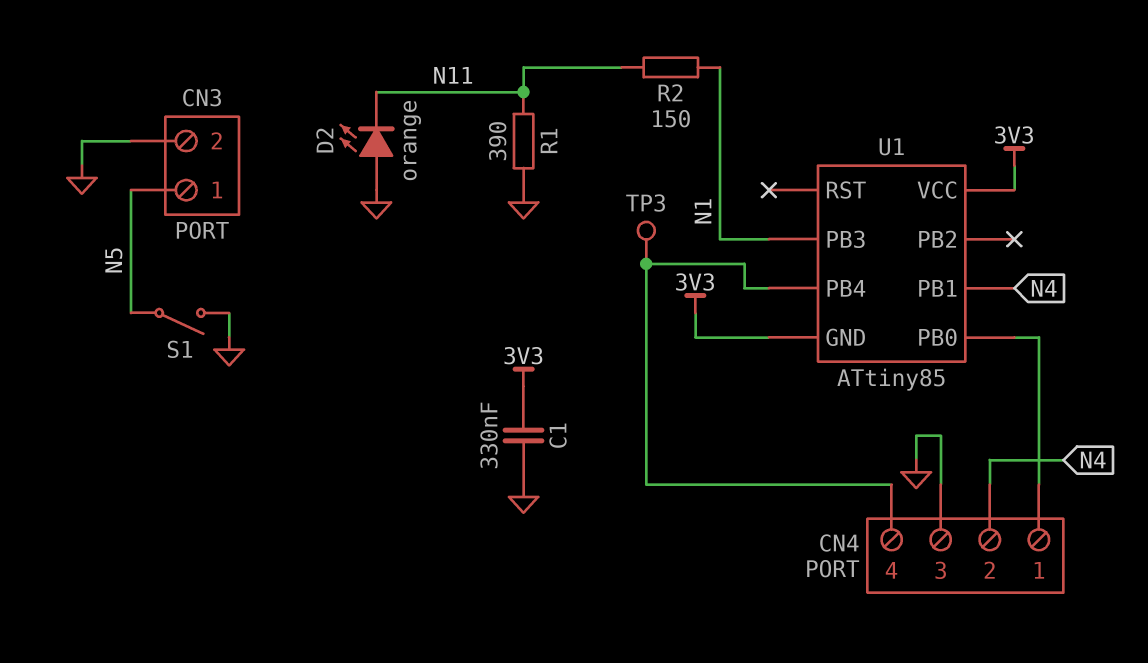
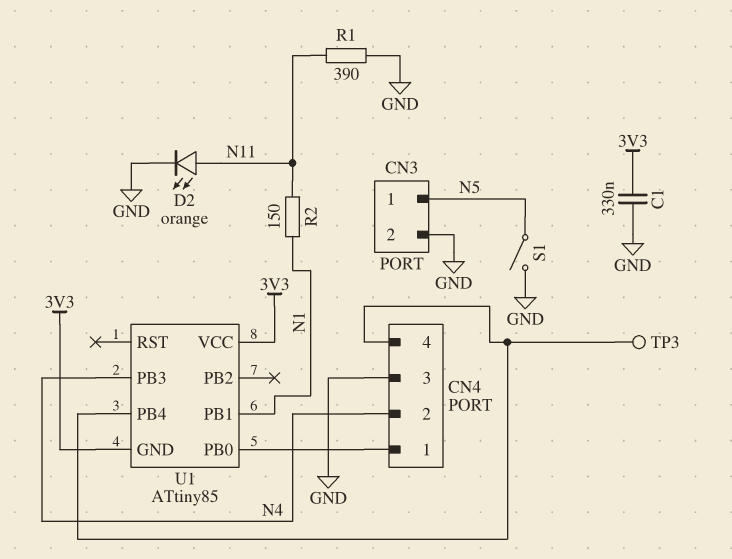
D2: LED orange (A GND, K N11) -> LED orange (A N11, K GND)
U1 pin PB1: N4 -> N1
U1 pin PB3: N1 -> N4

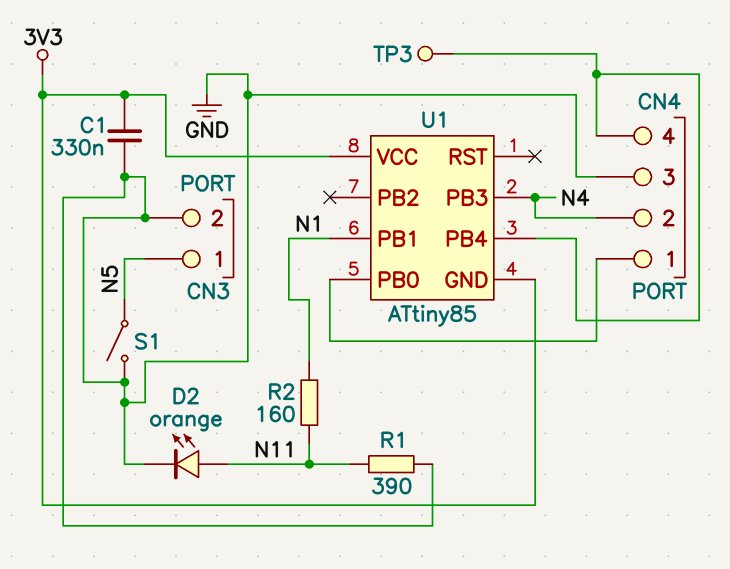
R2: 150 (N1, N11) -> 160 (N1, N11)

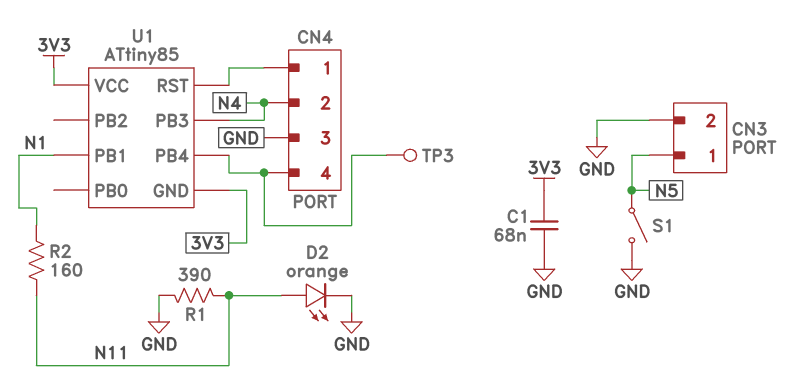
C1: 330nF (3V3, GND) -> 68nF (3V3, GND)
U1 pin PB0: CN4/1 -> none
U1 pin RST: none -> CN4/1

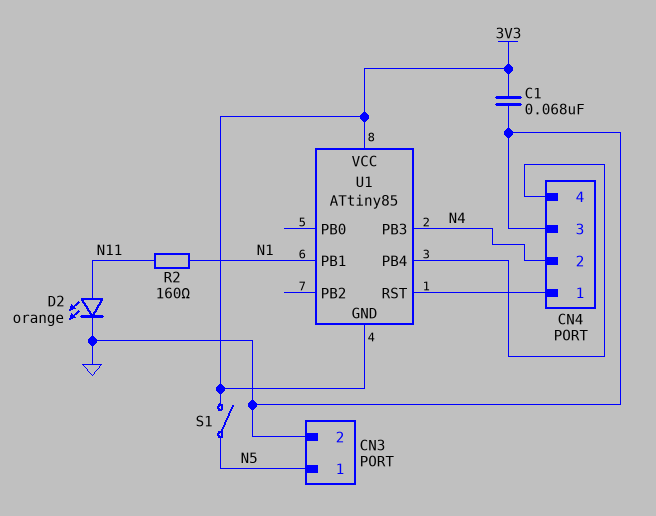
R1: 390 (GND, N11) -> none
S1: switch (GND, N5) -> switch (3V3, N5)
TP3: test point (CN4/4) -> none

